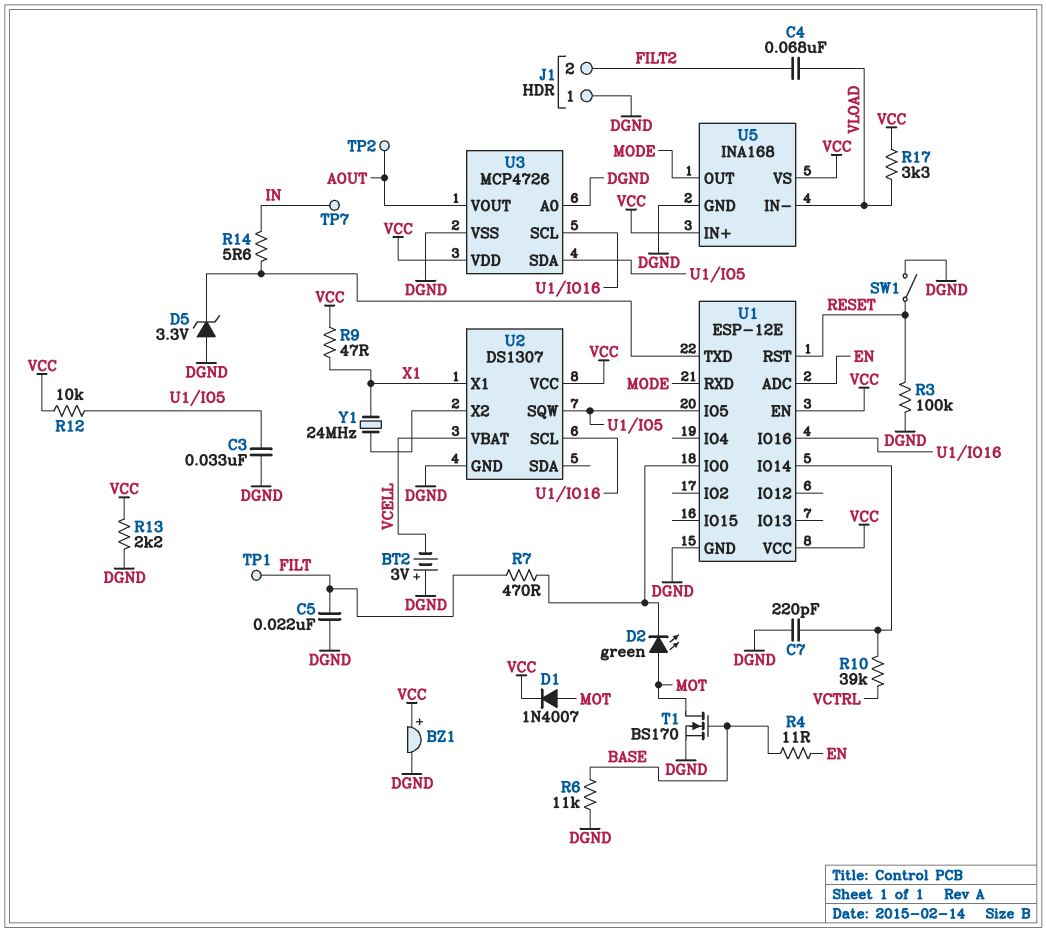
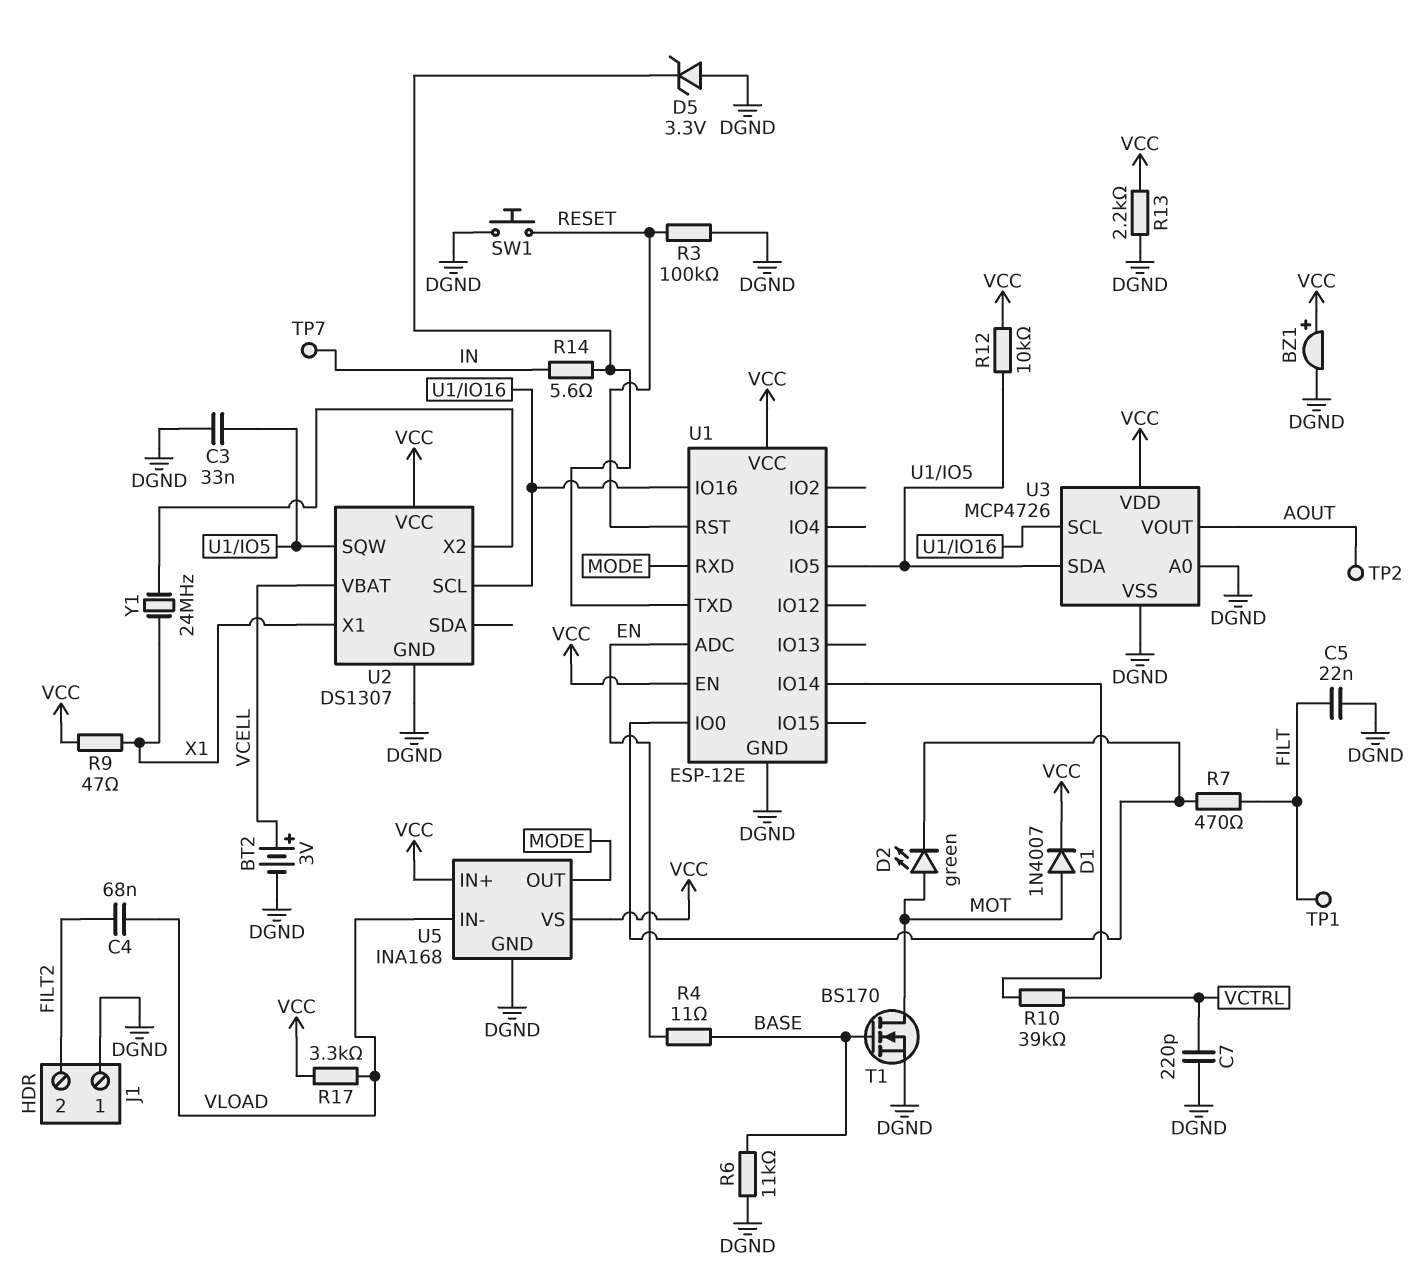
BT2: 3V (plus DGND, minus VCELL) -> 3V (plus VCELL, minus DGND)
C7: 220pF (DGND, U1/IO14) -> 220pF (DGND, VCTRL)
SW1: switch (DGND, RESET) -> button (DGND, RESET)

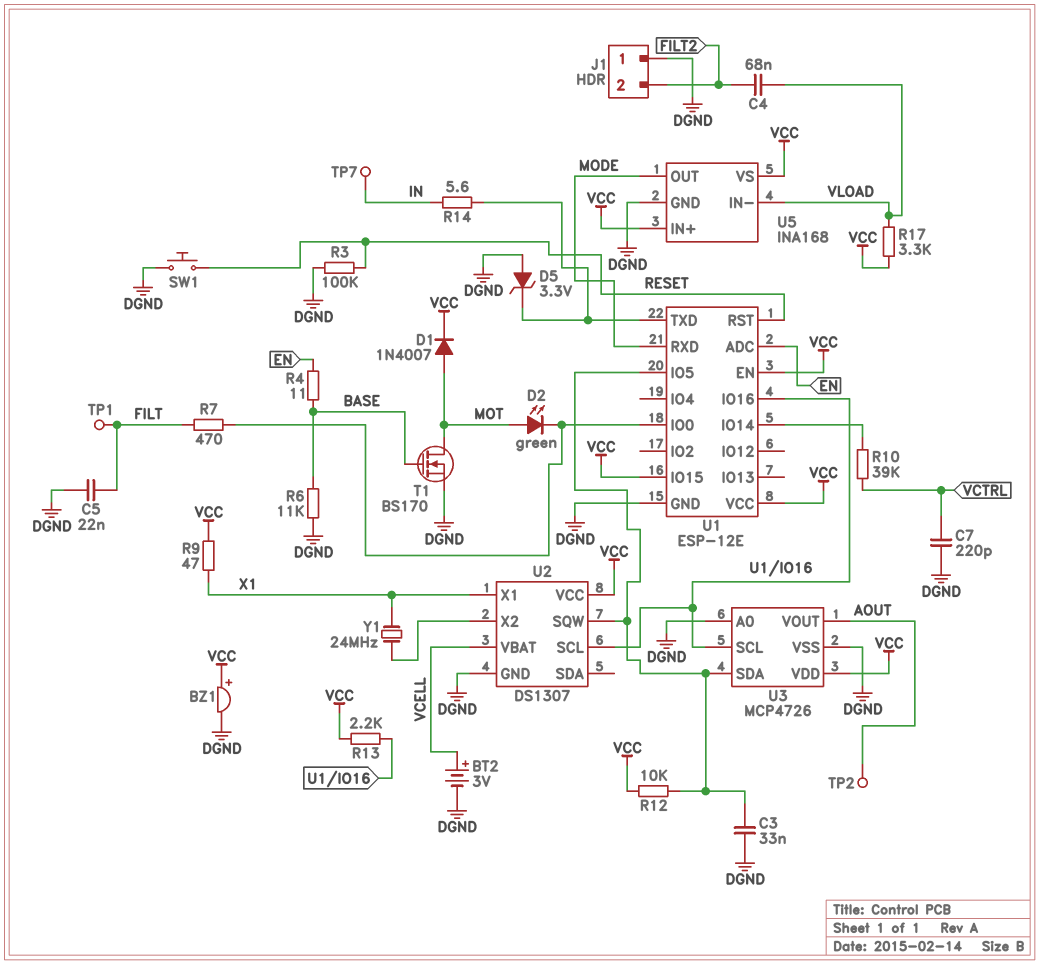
R13: 2.2k (DGND, VCC) -> 2.2k (U1/IO16, VCC)
U1 pin IO15: none -> VCC

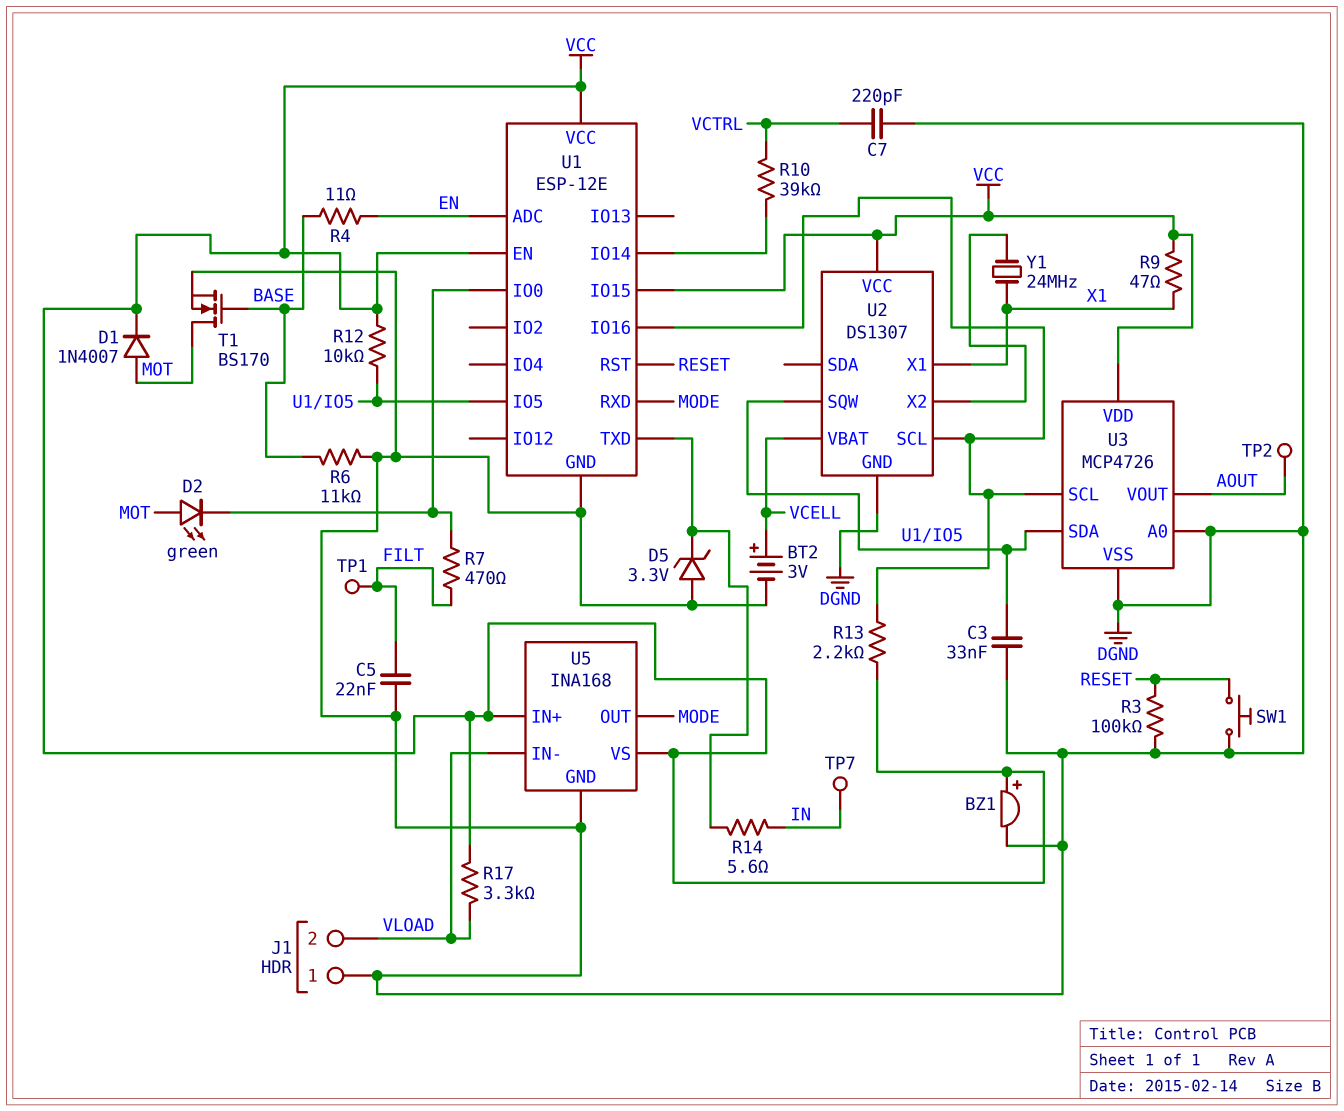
C4: 68nF (FILT2, VLOAD) -> none
J1 pin 2: FILT2 -> VLOAD

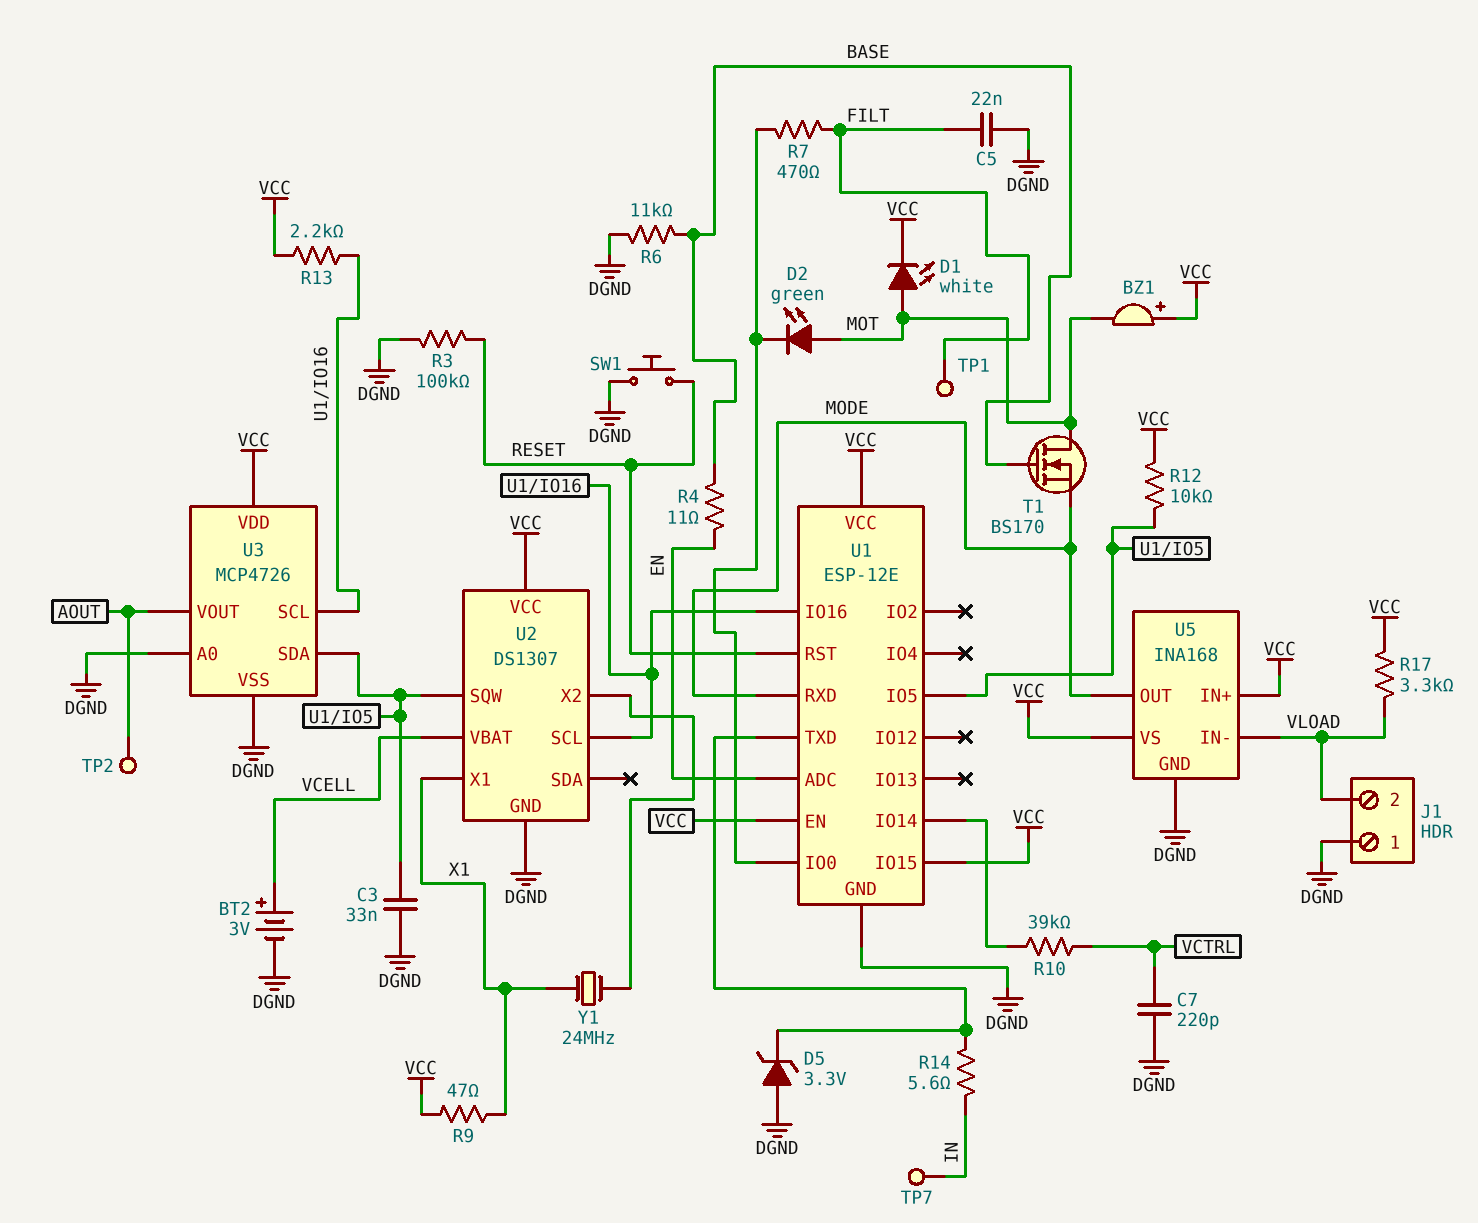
BZ1: buzzer (plus VCC, minus DGND) -> buzzer (plus VCC, minus MOT)
D1: diode 1N4007 (A MOT, K VCC) -> LED white (A MOT, K VCC)
T1: NMOS BS170 (G BASE, D MOT, S DGND) -> NMOS BS170 (G BASE, D MOT, S MODE)

